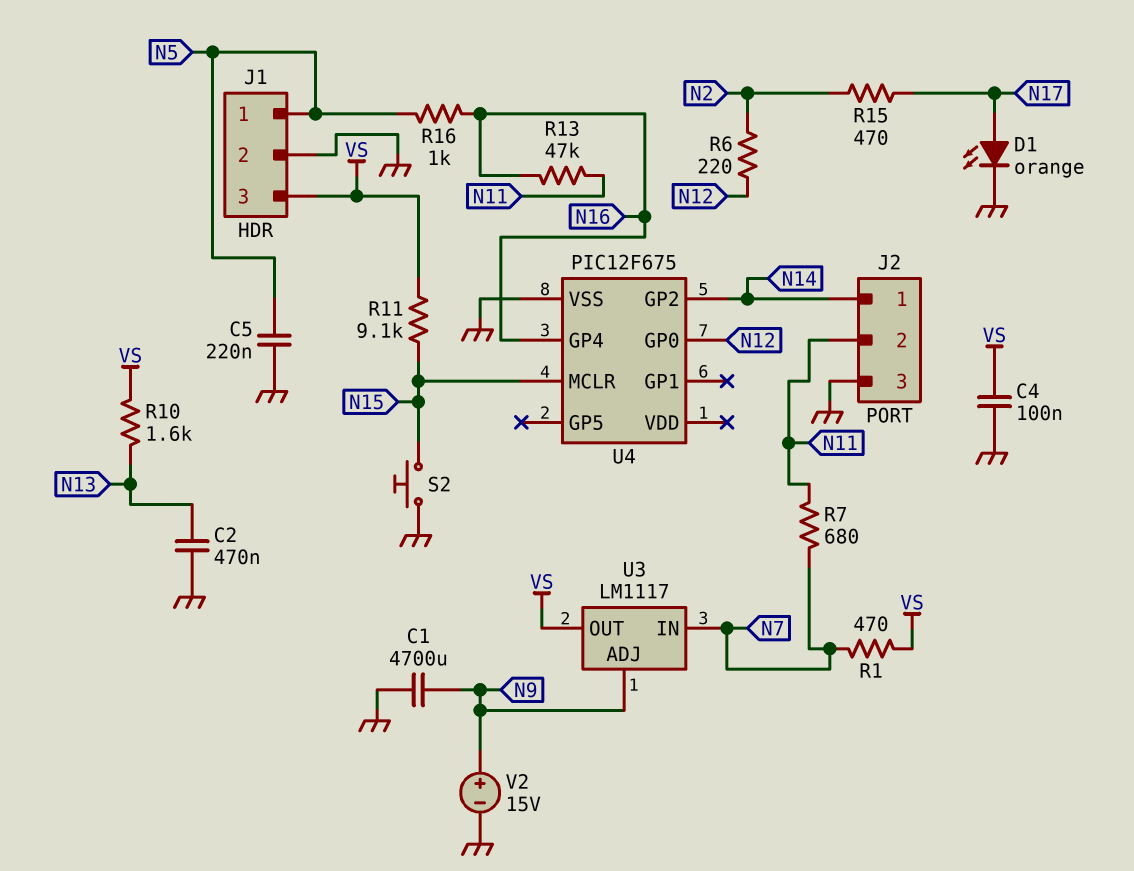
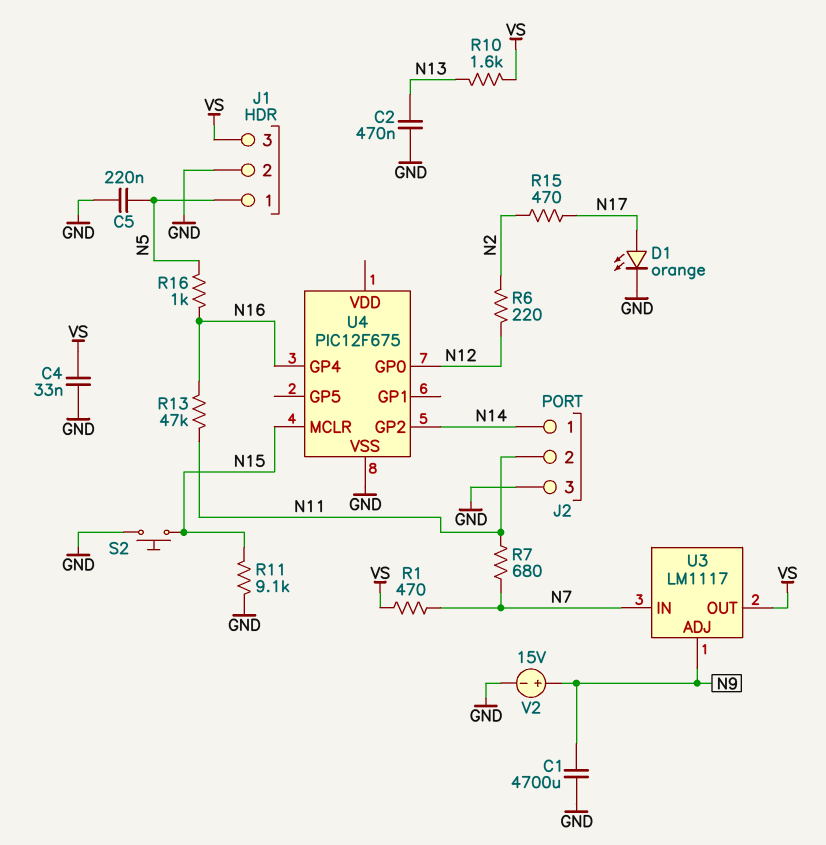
C4: 100nF (GND, VS) -> 33nF (GND, VS)
R11: 9.1k (N15, VS) -> 9.1k (GND, N15)

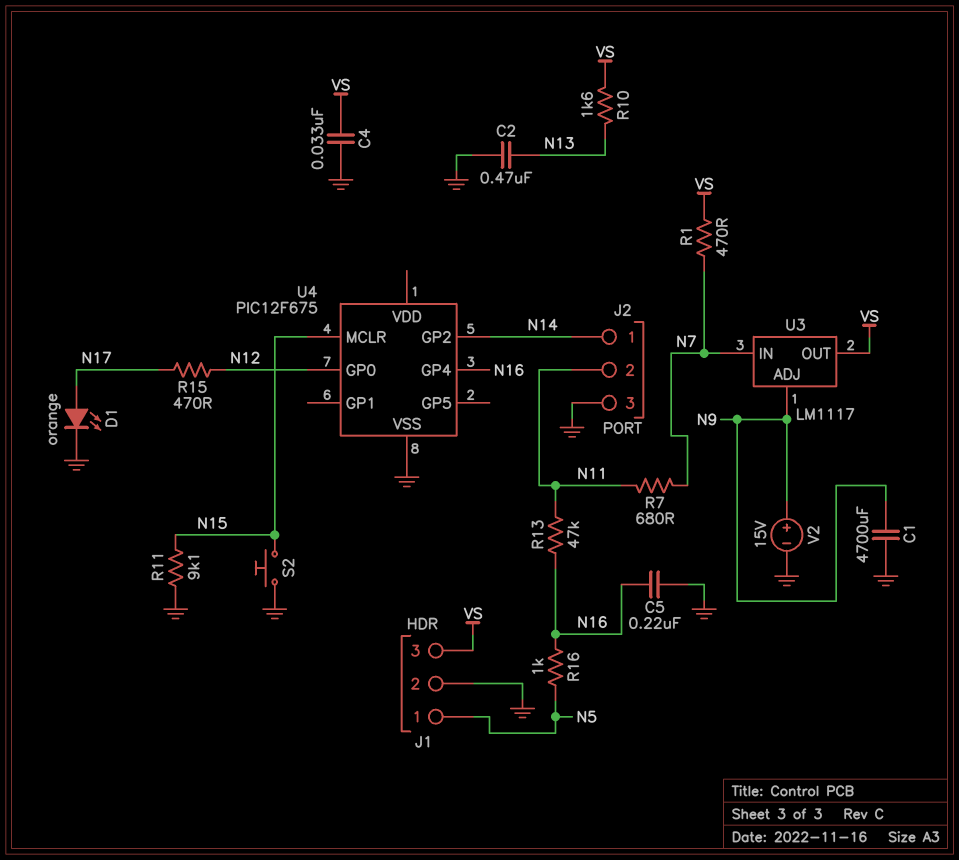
C5: 220nF (GND, N5) -> 220nF (GND, N16)
R6: 220 (N2, N12) -> none
R15: 470 (N2, N17) -> 470 (N12, N17)

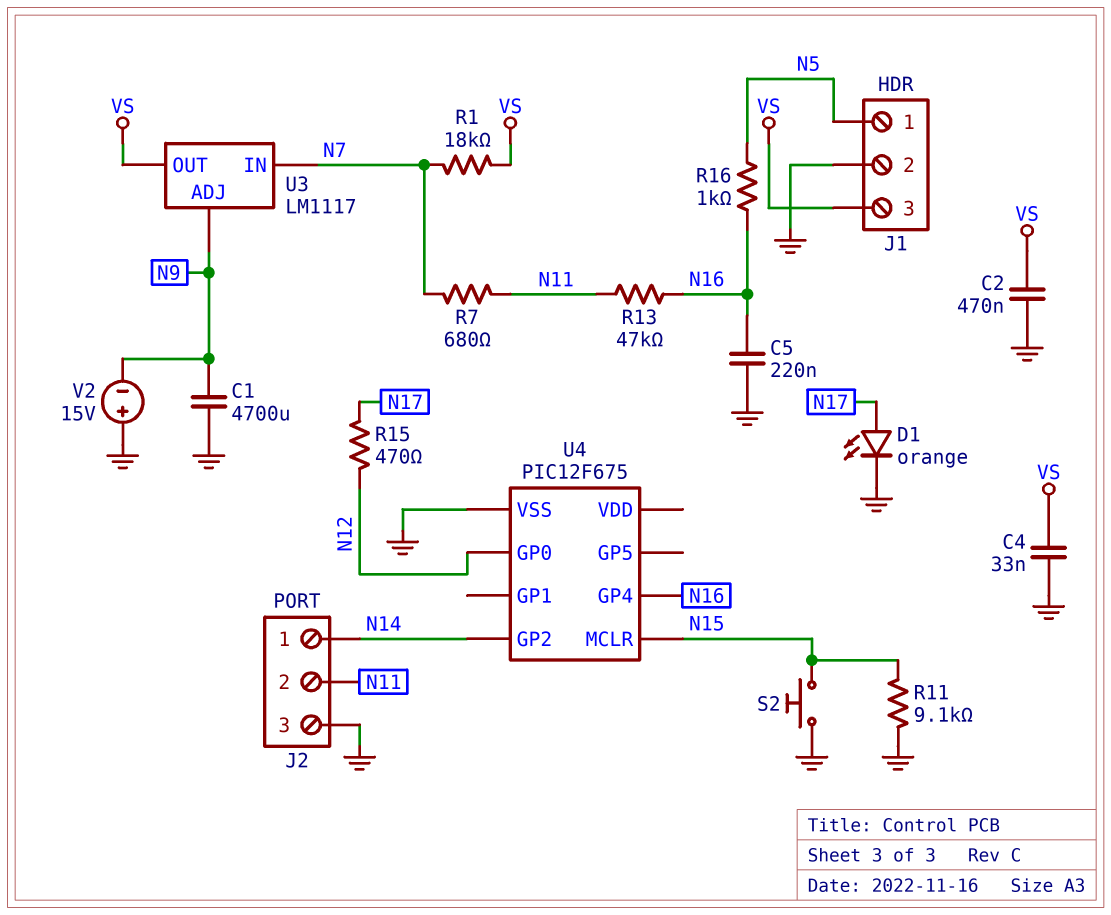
C2: 470nF (GND, N13) -> 470nF (GND, VS)
R1: 470 (N7, VS) -> 18k (N7, VS)
R10: 1.6k (N13, VS) -> none
V2: 15V (plus N9, minus GND) -> 15V (plus GND, minus N9)

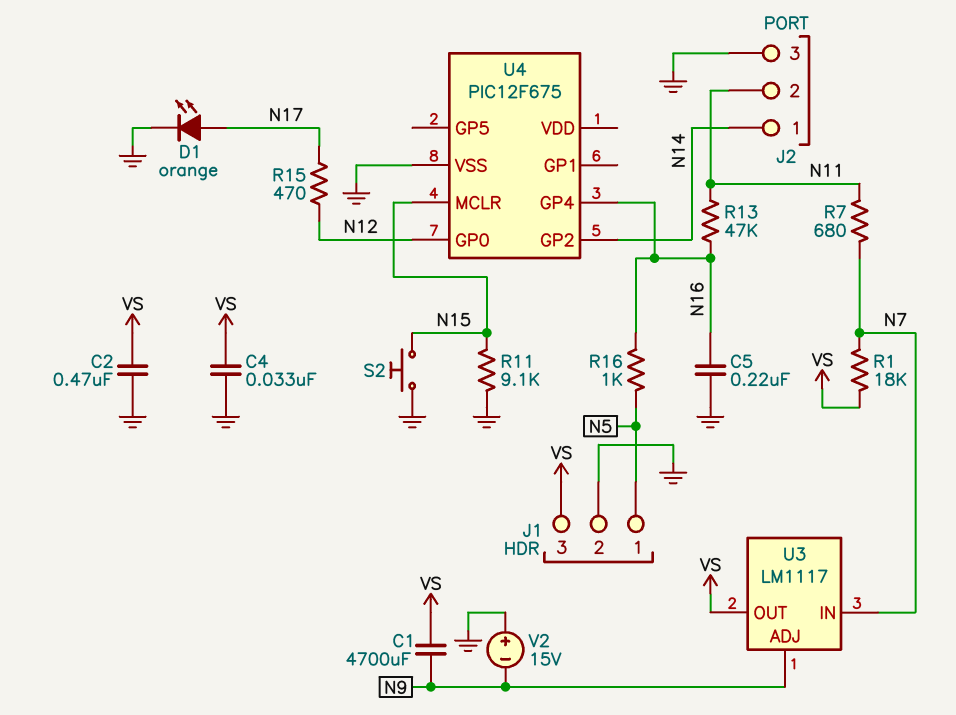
C1: 4700uF (GND, N9) -> 4700uF (N9, VS)

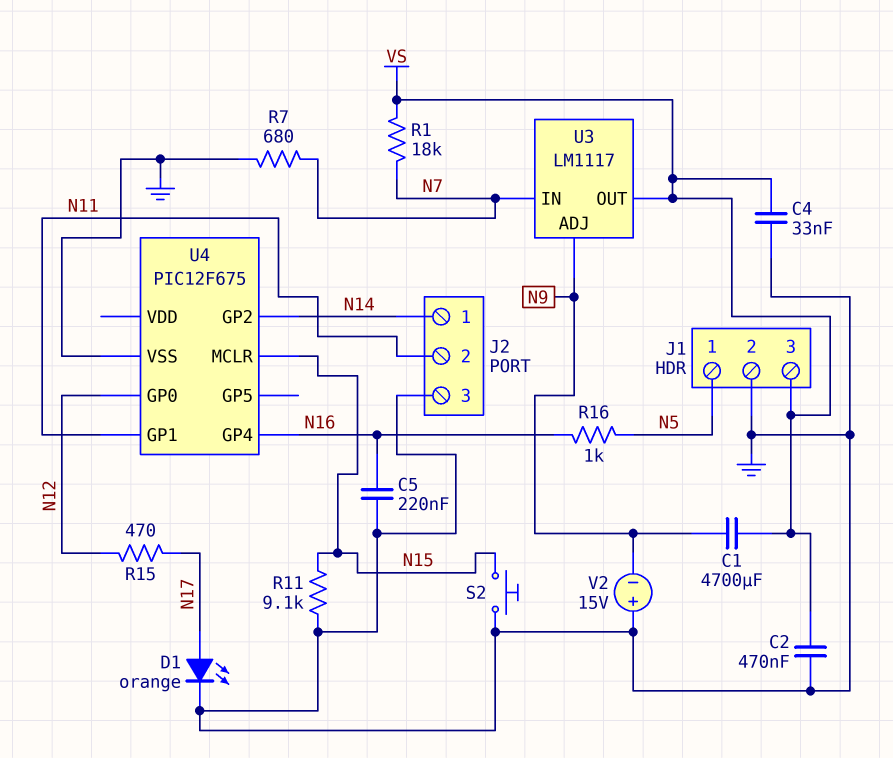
R7: 680 (N7, N11) -> 680 (GND, N7)
R13: 47k (N11, N16) -> none
U4 pin GP1: none -> N11

